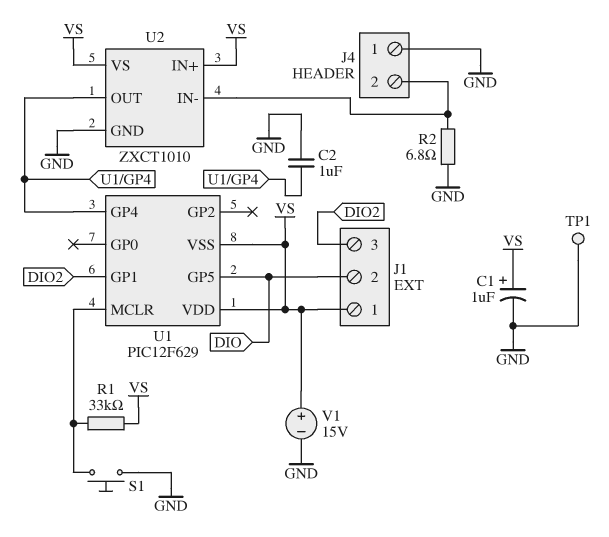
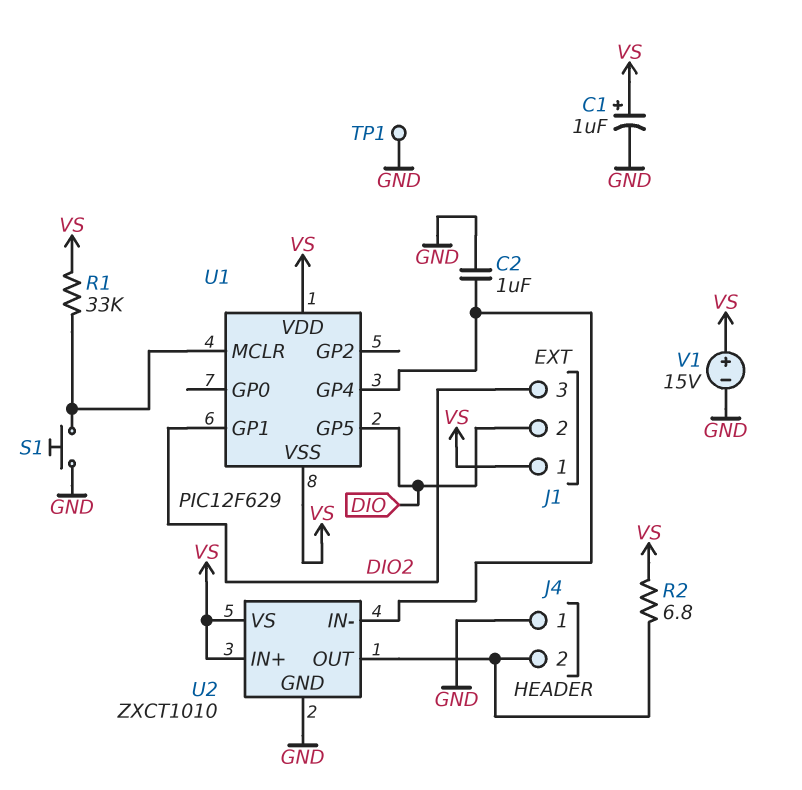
R2: 6.8 (GND, J4/2) -> 6.8 (J4/2, VS)
U2 pin IN-: J4/2 -> U1/GP4
U2 pin OUT: U1/GP4 -> J4/2

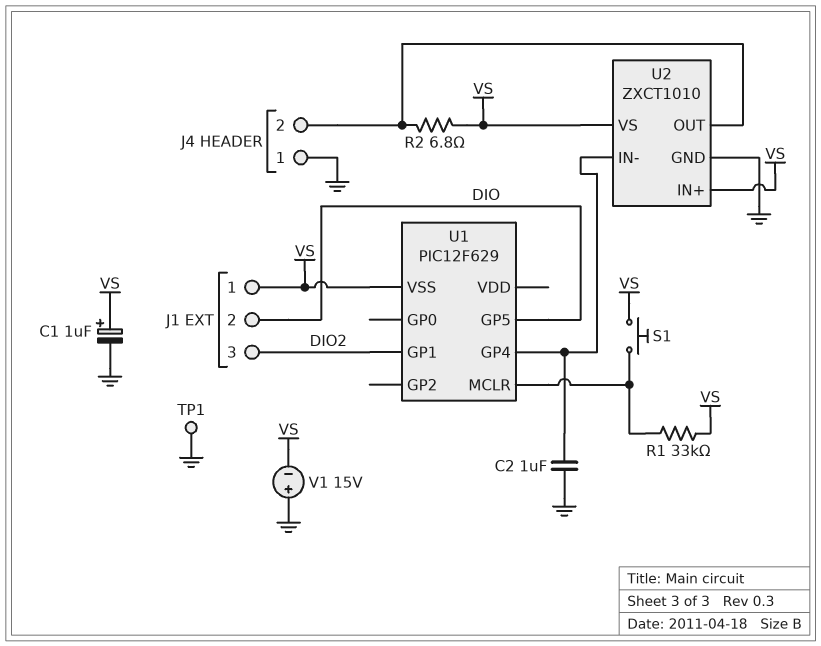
S1: button (GND, U1/MCLR) -> button (U1/MCLR, VS)
U1 pin VDD: VS -> none
V1: 15V (plus VS, minus GND) -> 15V (plus GND, minus VS)

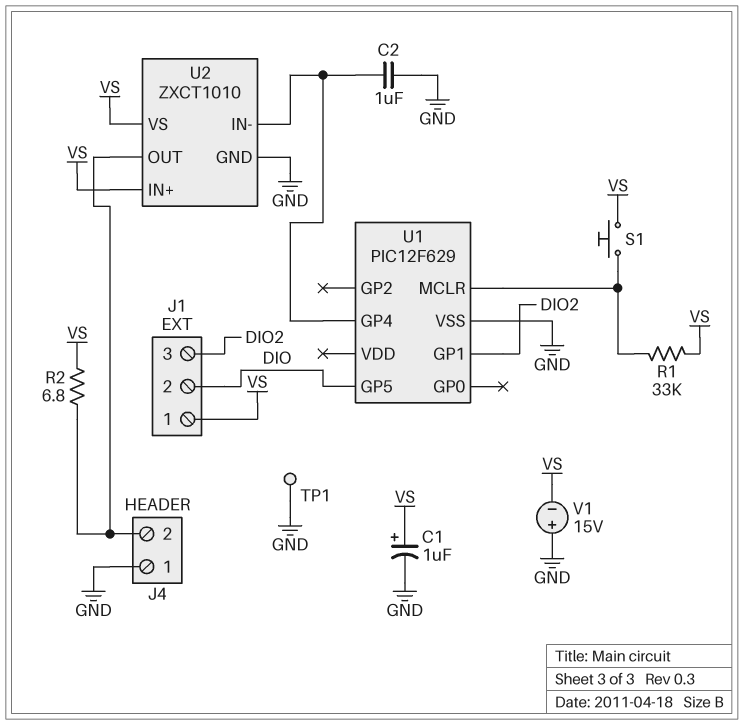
U1 pin VSS: VS -> GND

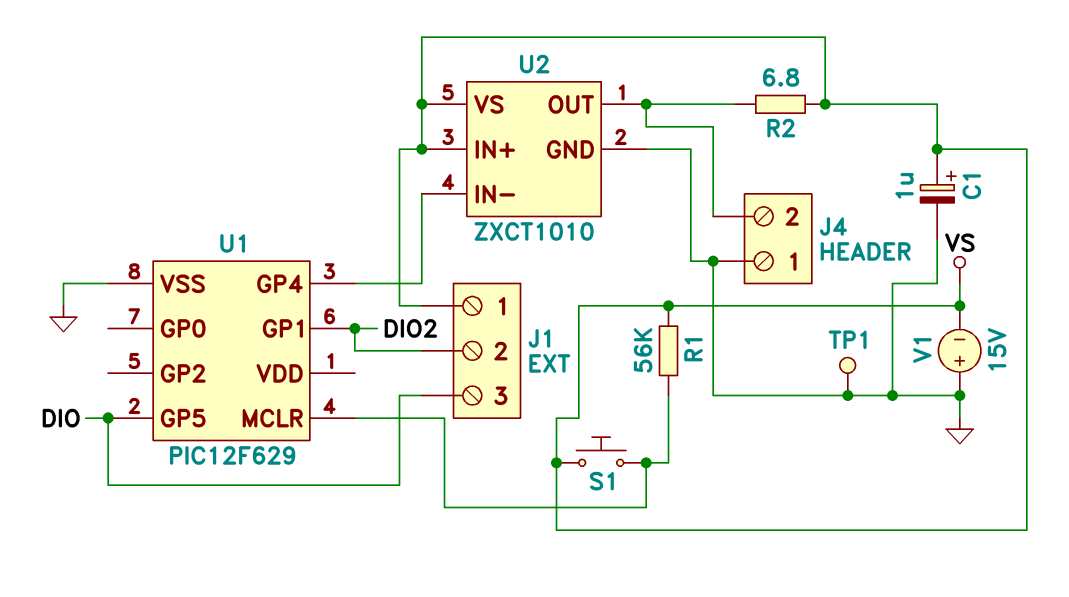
C2: 1uF (GND, U1/GP4) -> none
J1 pin 2: DIO -> DIO2
J1 pin 3: DIO2 -> DIO
R1: 33k (U1/MCLR, VS) -> 56k (U1/MCLR, VS)

